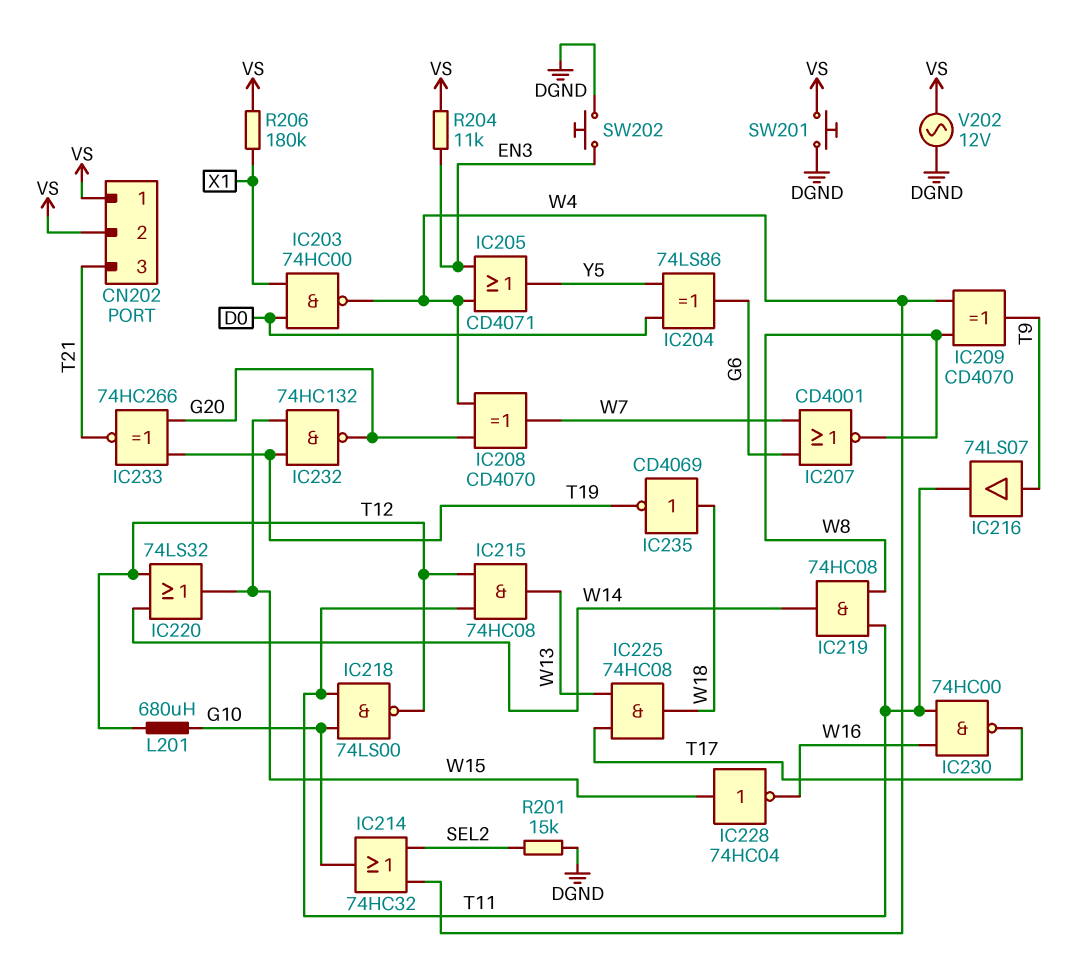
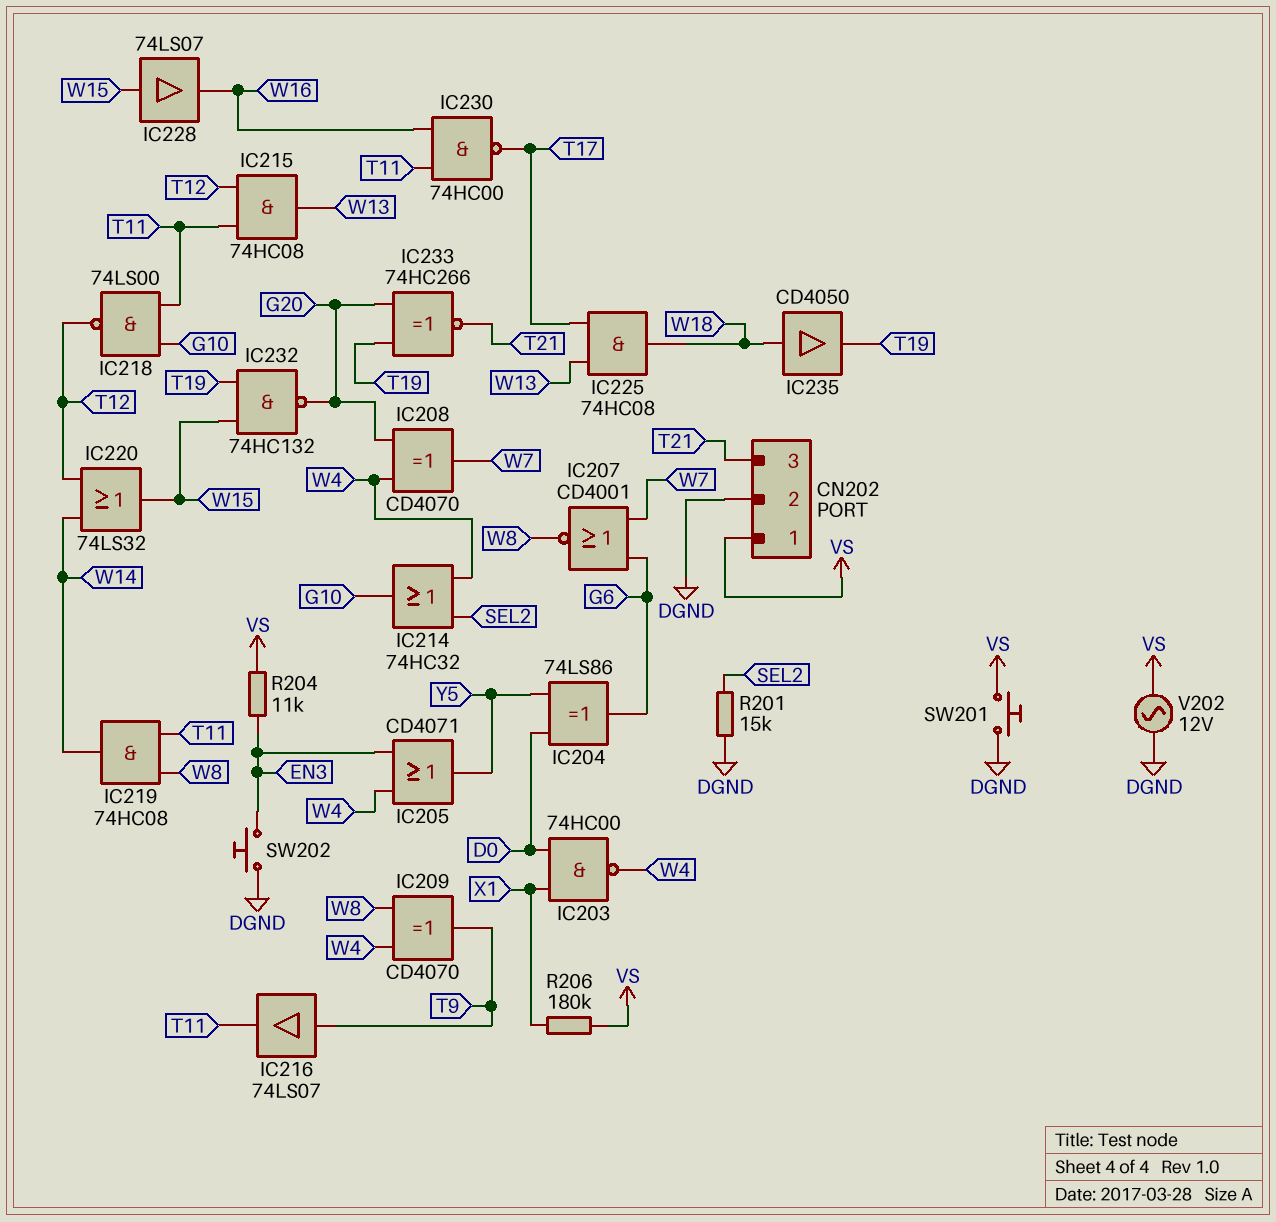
CN202 pin 2: VS -> DGND
IC228: NOT 74HC04 (in W15, out W16) -> buffer 74LS07 (in W15, out W16)
IC235: NOT CD4069 (in W18, out T19) -> buffer CD4050 (in W18, out T19)
L201: 680uH (G10, T12) -> none

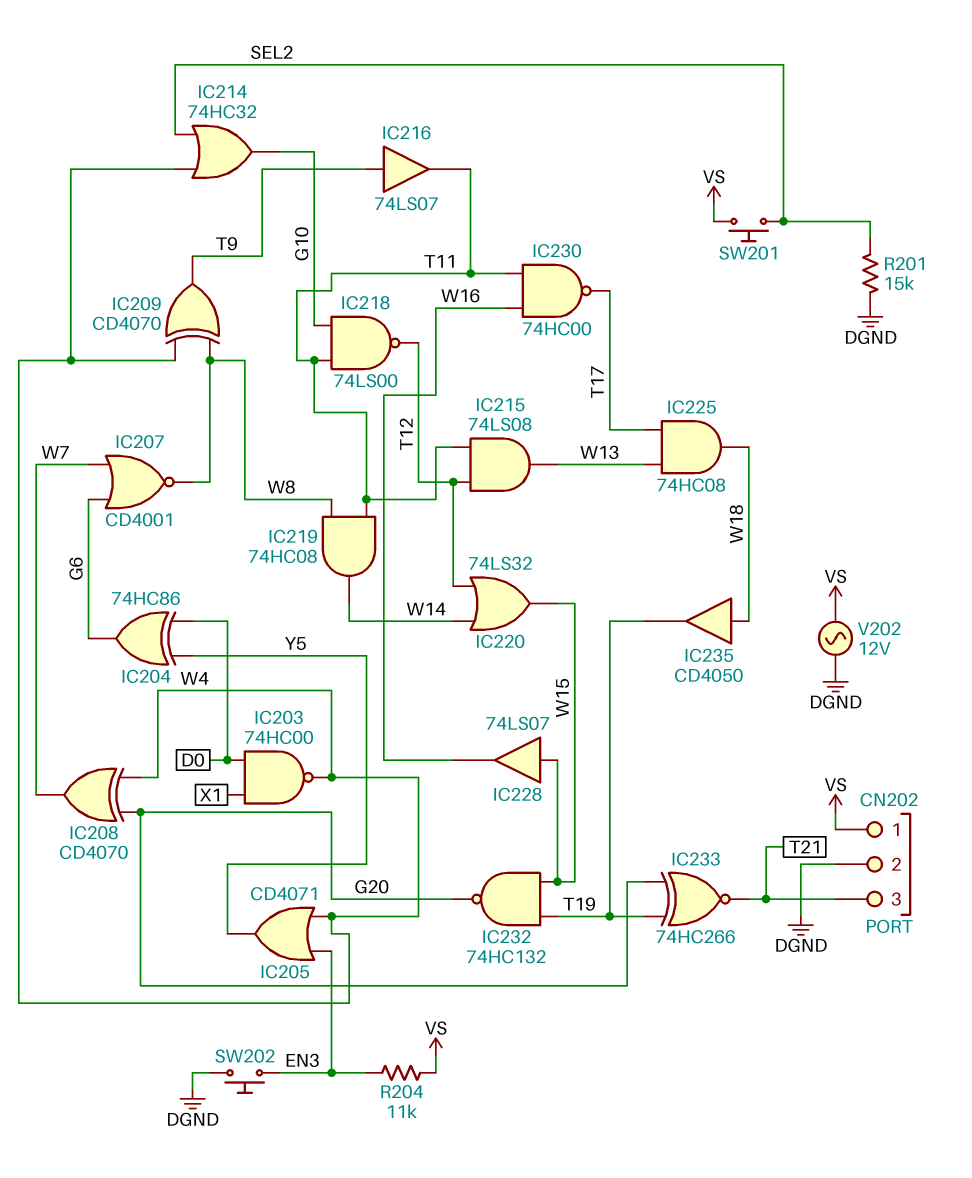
IC204: XOR 74LS86 (in D0, in Y5, out G6) -> XOR 74HC86 (in D0, in Y5, out G6)
IC215: AND 74HC08 (in T11, in T12, out W13) -> AND 74LS08 (in T11, in T12, out W13)
R206: 180k (VS, X1) -> none
SW201: button (DGND, VS) -> button (SEL2, VS)

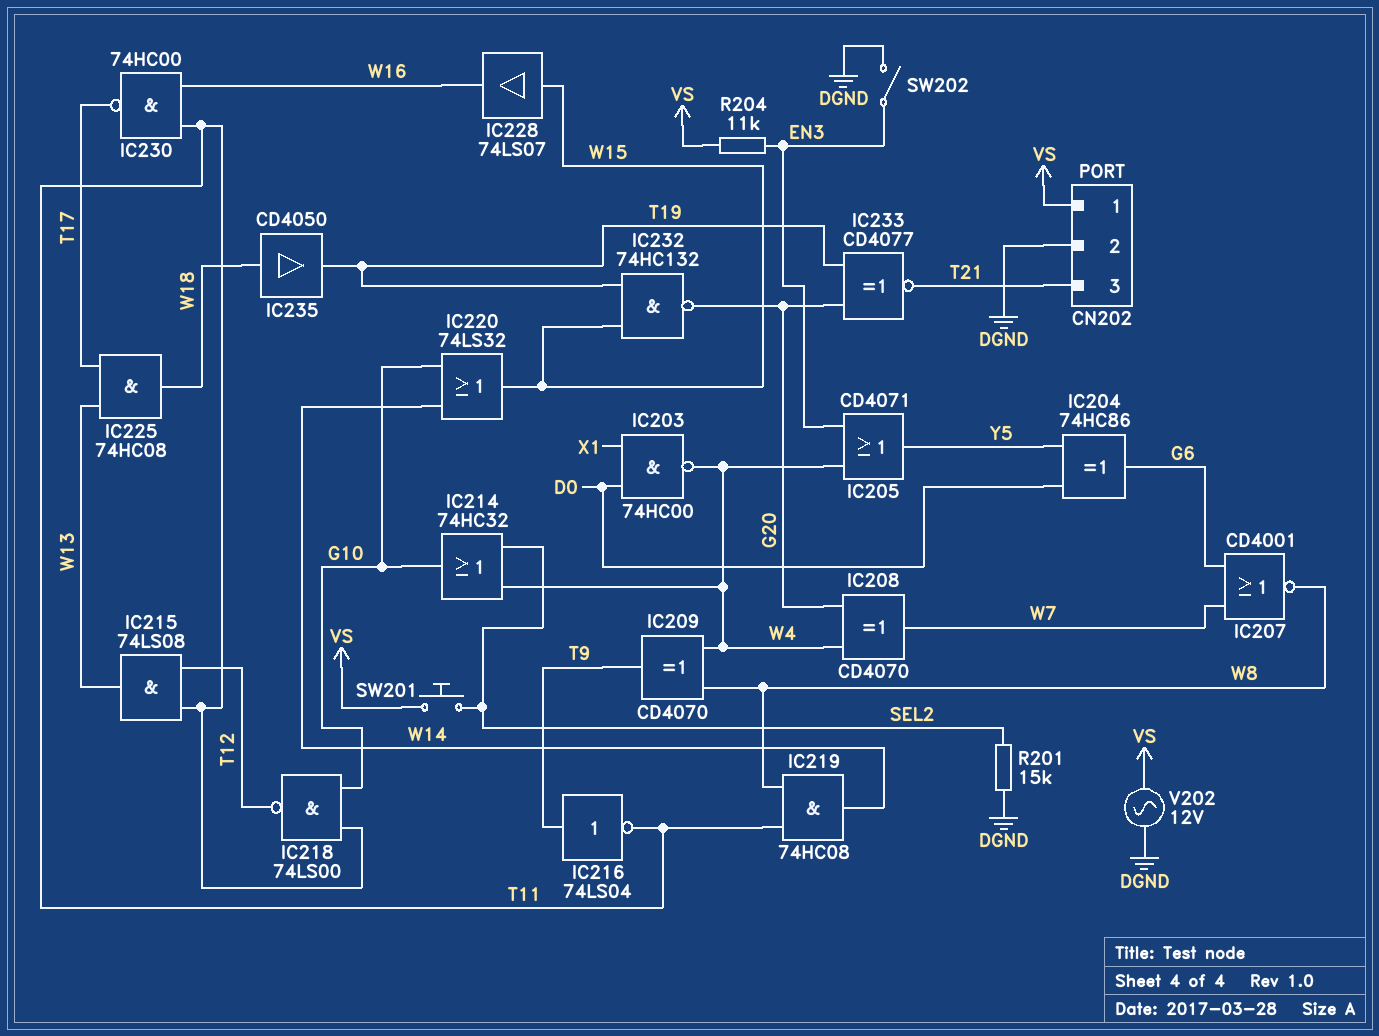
IC216: buffer 74LS07 (in T9, out T11) -> NOT 74LS04 (in T9, out T11)
IC220: OR 74LS32 (in T12, in W14, out W15) -> OR 74LS32 (in G10, in W14, out W15)
IC233: XNOR 74HC266 (in G20, in T19, out T21) -> XNOR CD4077 (in G20, in T19, out T21)
SW202: button (DGND, EN3) -> switch (DGND, EN3)

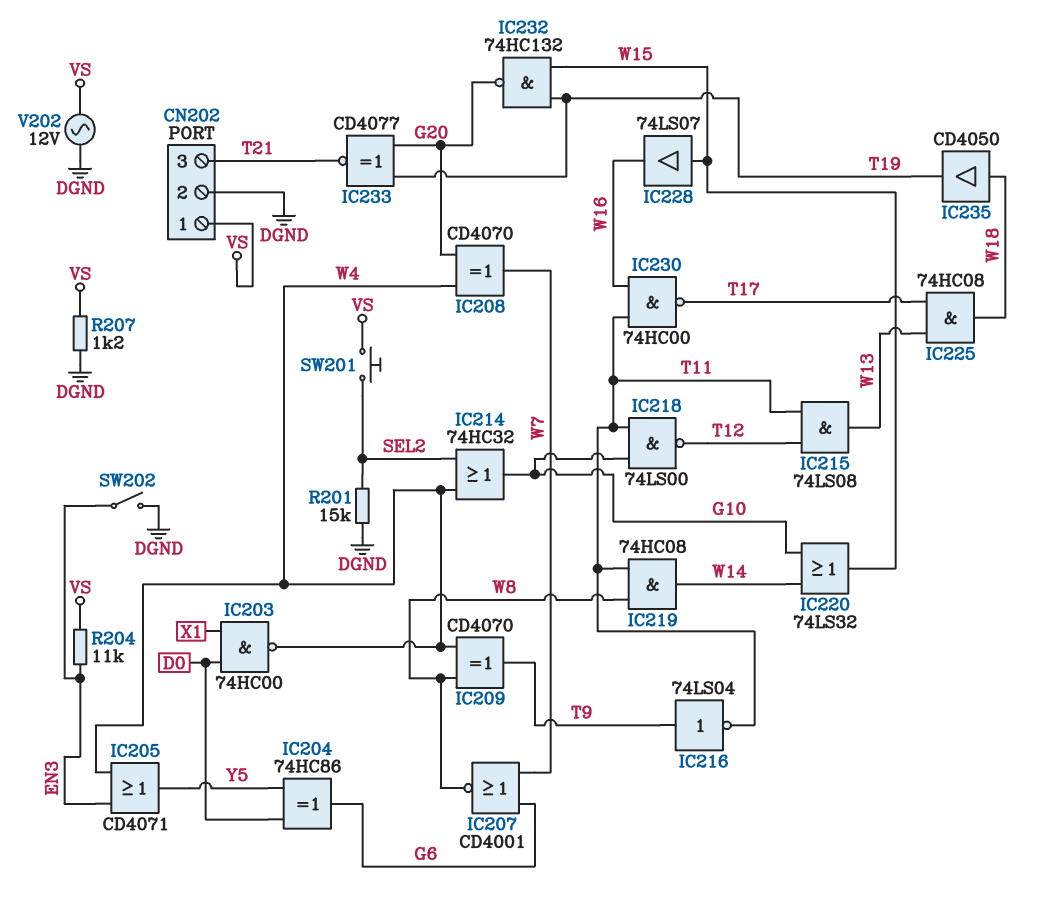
R207: none -> 1.2k (DGND, VS)

